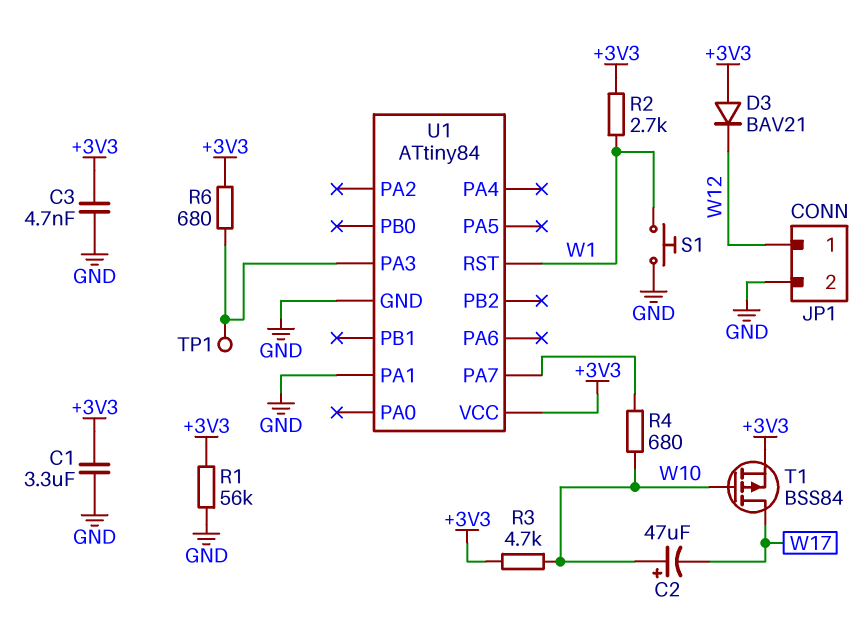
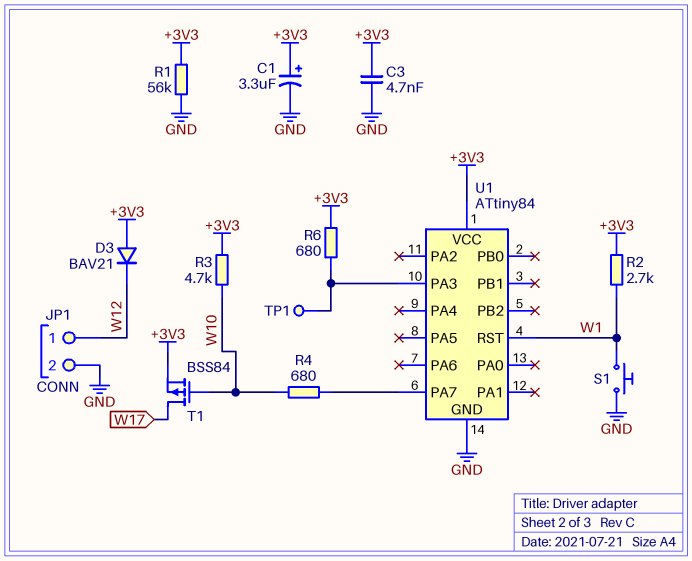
C1: 3.3uF (+3V3, GND) -> 3.3uF (plus +3V3, minus GND)
C2: 47uF (plus W10, minus W17) -> none
U1 pin PA1: GND -> none

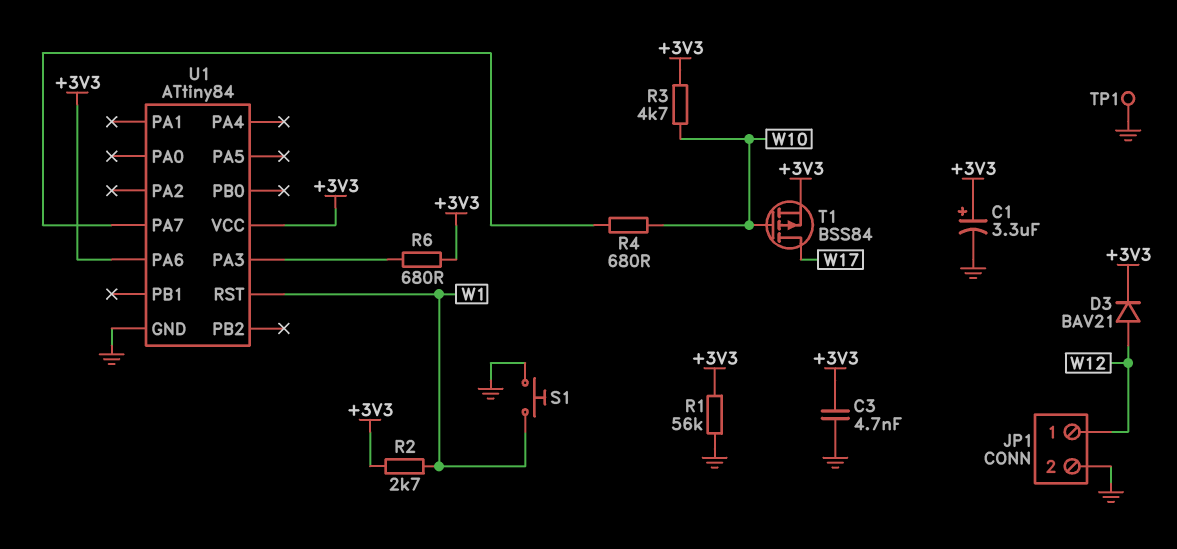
D3: diode BAV21 (A +3V3, K W12) -> diode BAV21 (A W12, K +3V3)
TP1: test point (U1/PA3) -> test point (GND)
U1 pin PA6: none -> +3V3

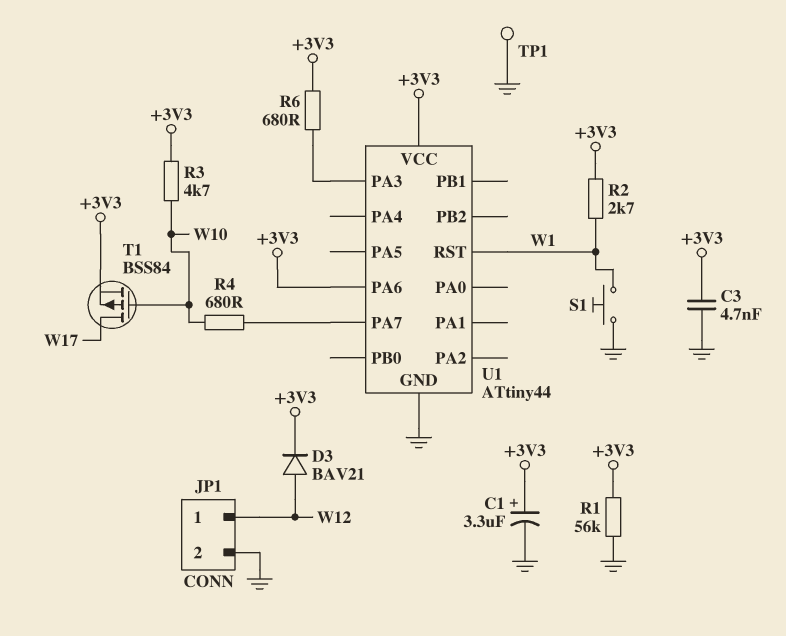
U1: ATtiny84 -> ATtiny44

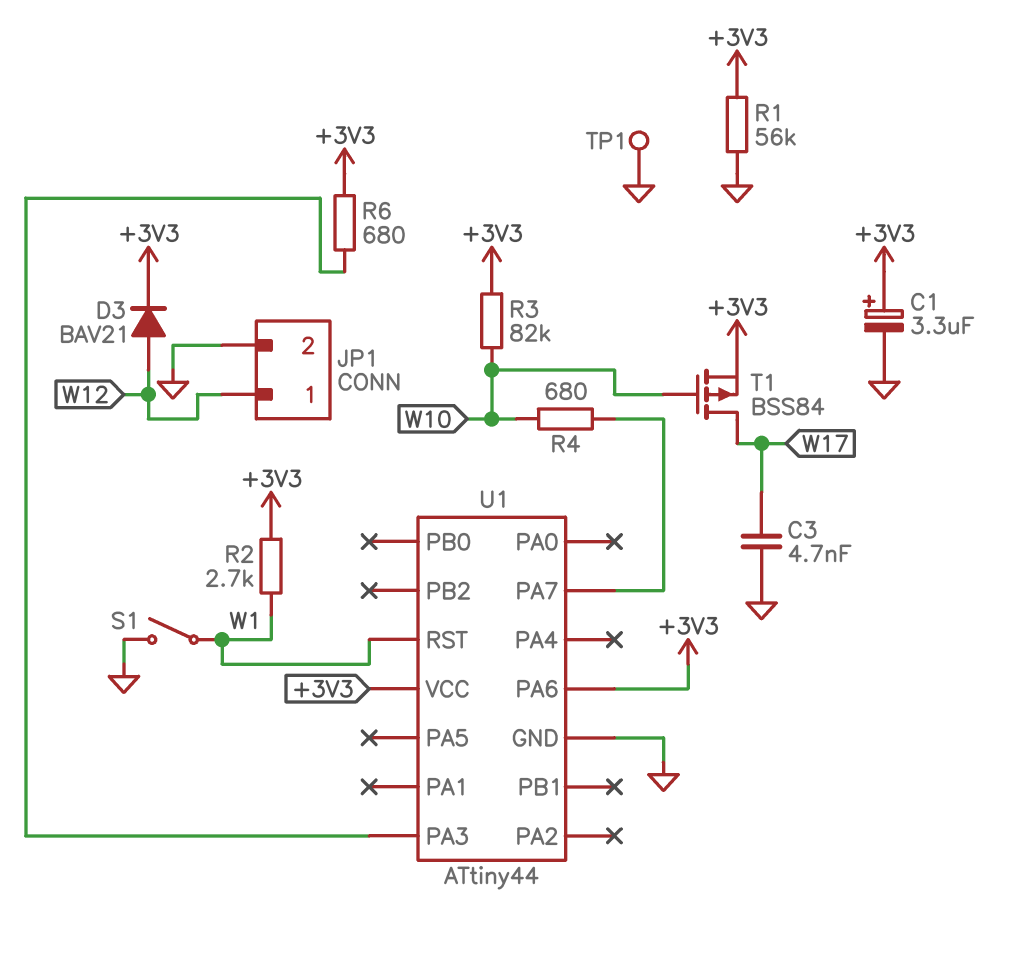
C3: 4.7nF (+3V3, GND) -> 4.7nF (GND, W17)
R3: 4.7k (+3V3, W10) -> 82k (+3V3, W10)
S1: button (GND, W1) -> switch (GND, W1)

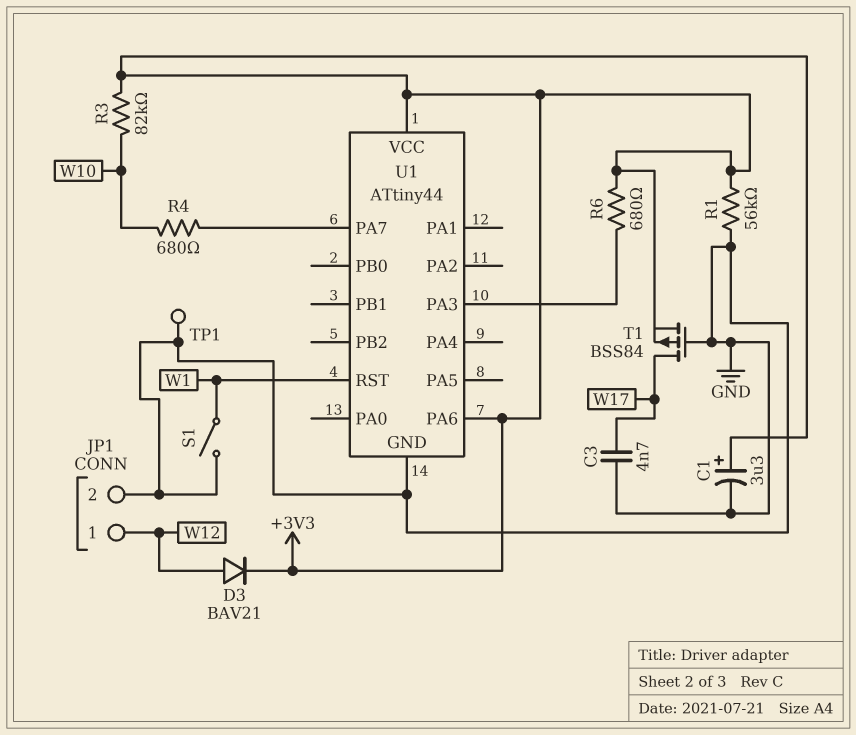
R2: 2.7k (+3V3, W1) -> none
T1: PMOS BSS84 (G W10, D W17, S +3V3) -> PMOS BSS84 (G GND, D W17, S +3V3)

